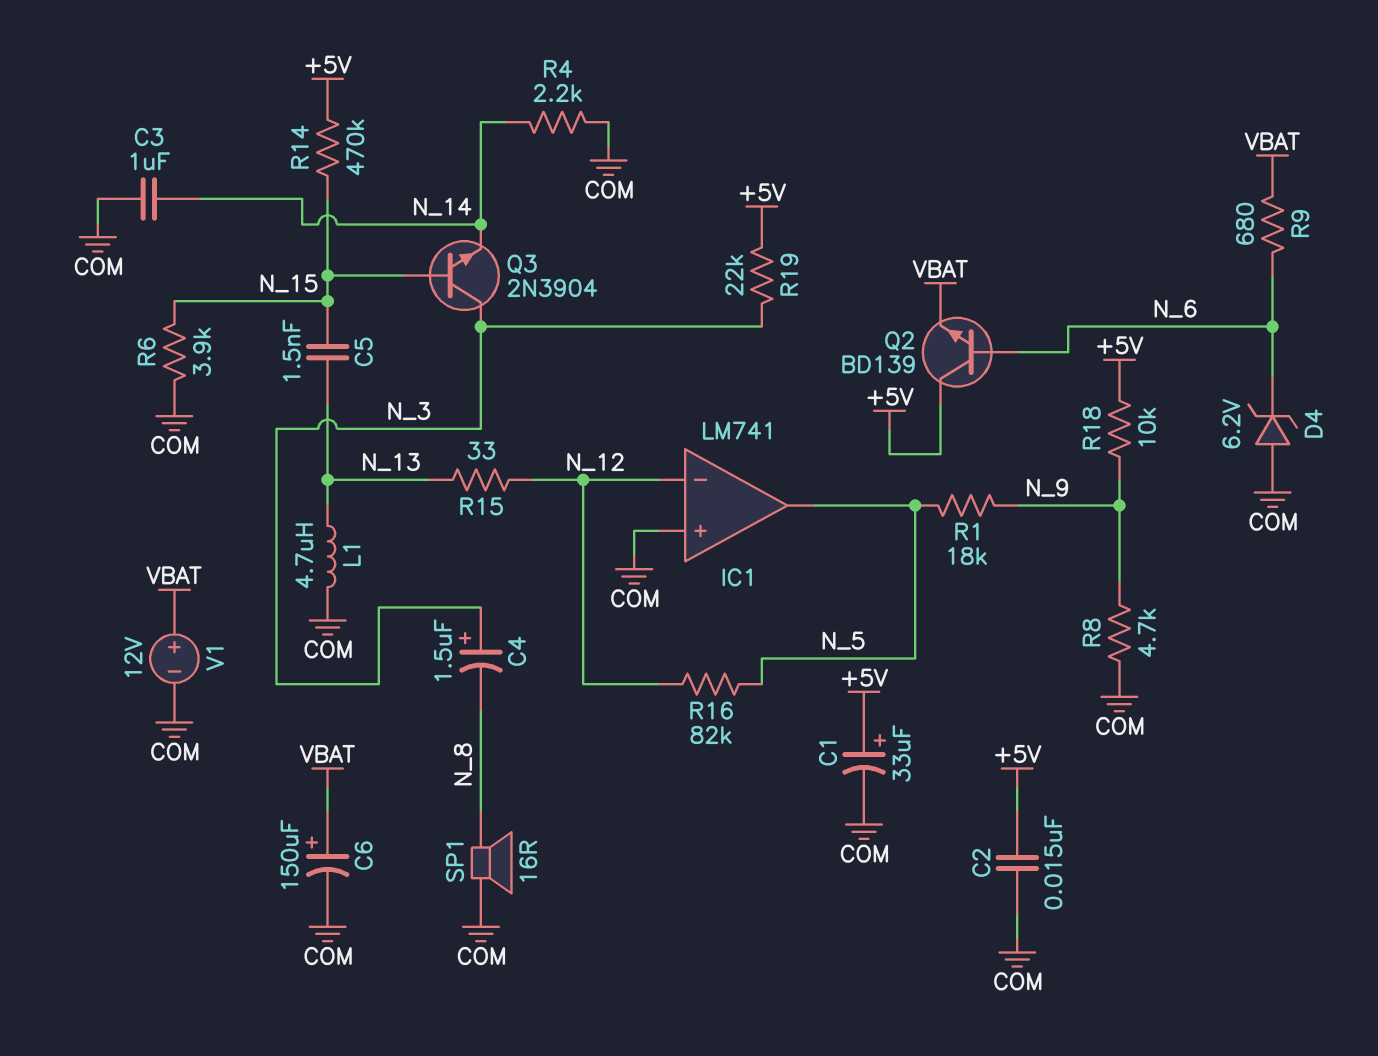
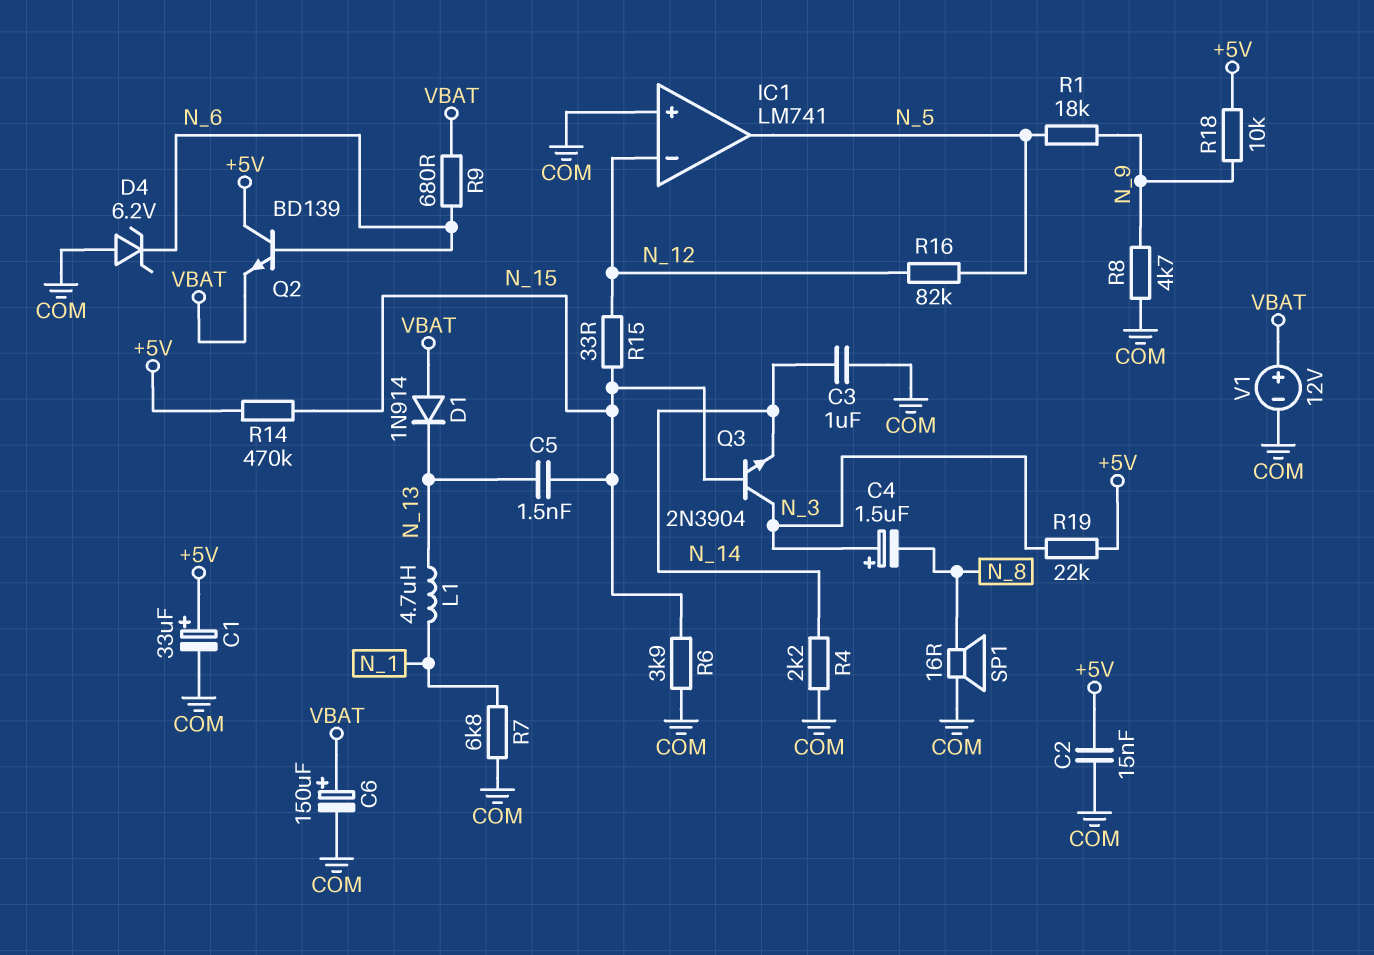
D1: none -> diode 1N914 (A VBAT, K N_13)
L1: 4.7uH (COM, N_13) -> 4.7uH (N_1, N_13)
R7: none -> 6.8k (COM, N_1)
R15: 33 (N_12, N_13) -> 33 (N_12, N_15)

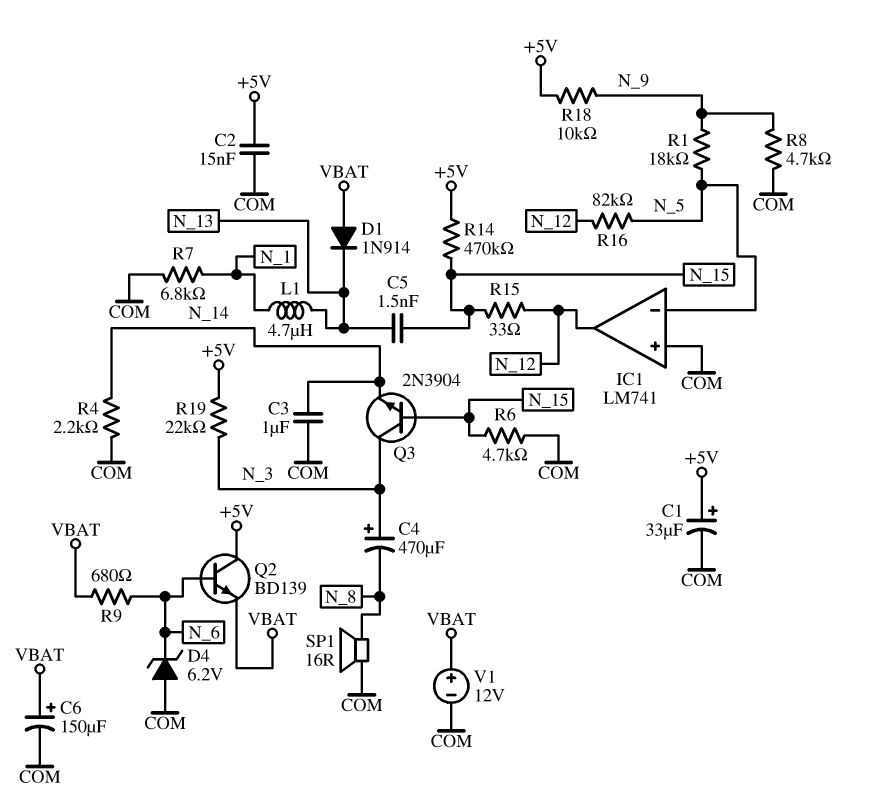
C4: 1.5uF (plus N_3, minus N_8) -> 470uF (plus N_3, minus N_8)
IC1 pin in-: N_12 -> N_5
IC1 pin out: N_5 -> N_12
R6: 3.9k (COM, N_15) -> 4.7k (COM, N_15)

